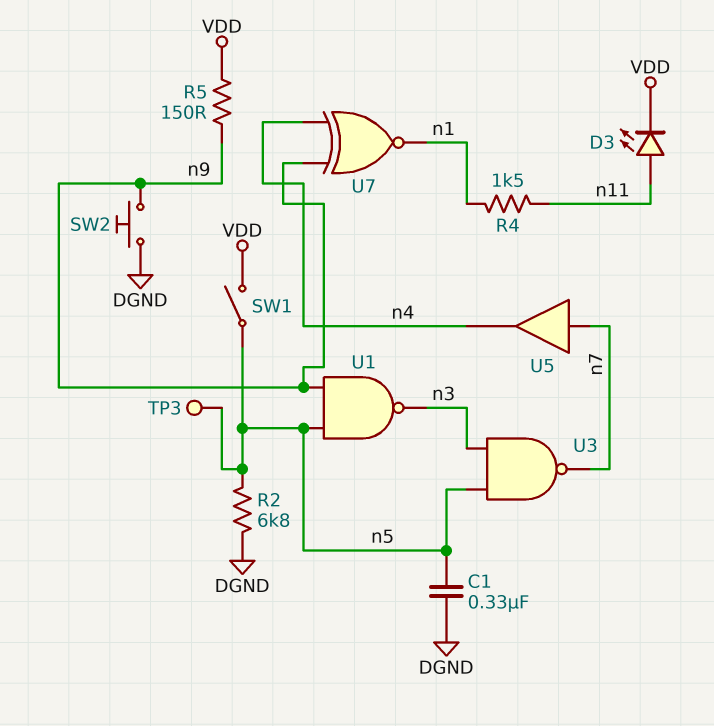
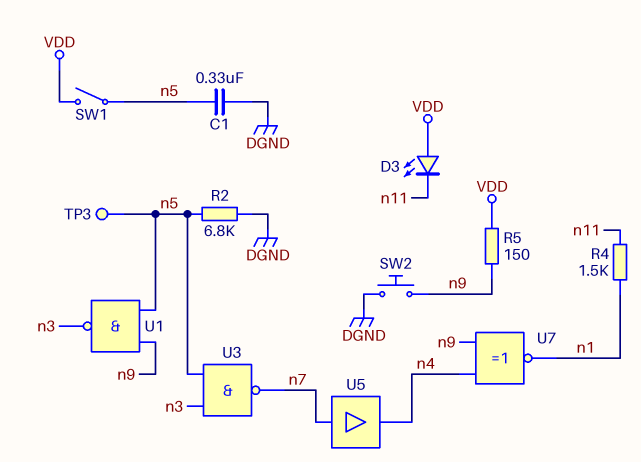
D3: LED (A n11, K VDD) -> LED (A VDD, K n11)

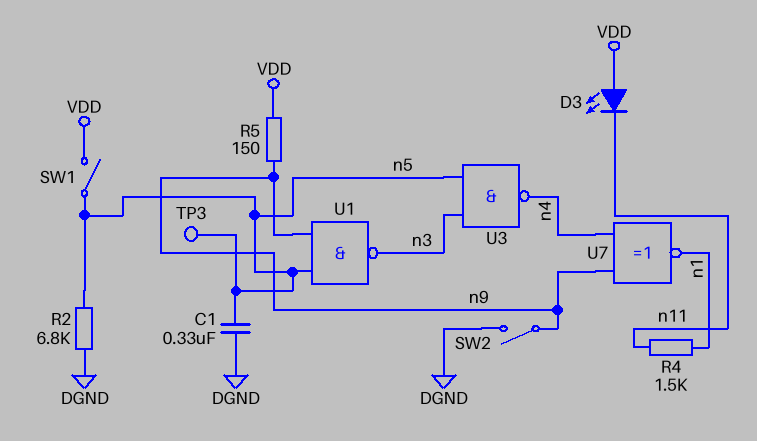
SW2: button (DGND, n9) -> switch (DGND, n9)
U3: NAND (in n3, in n5, out n7) -> NAND (in n3, in n5, out n4)
U5: buffer (in n7, out n4) -> none

